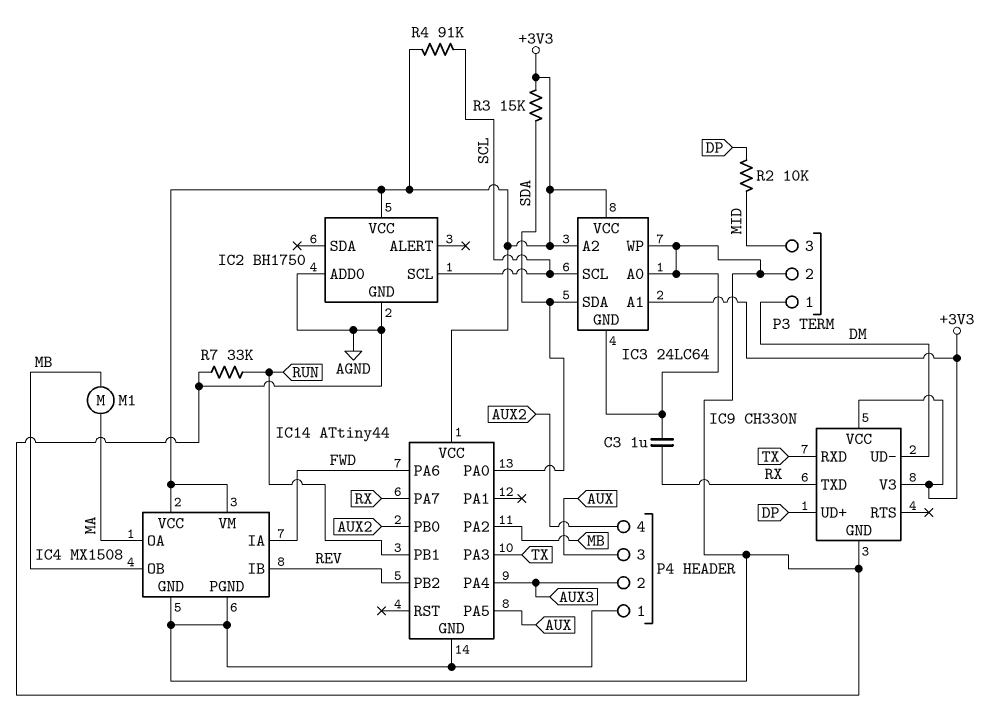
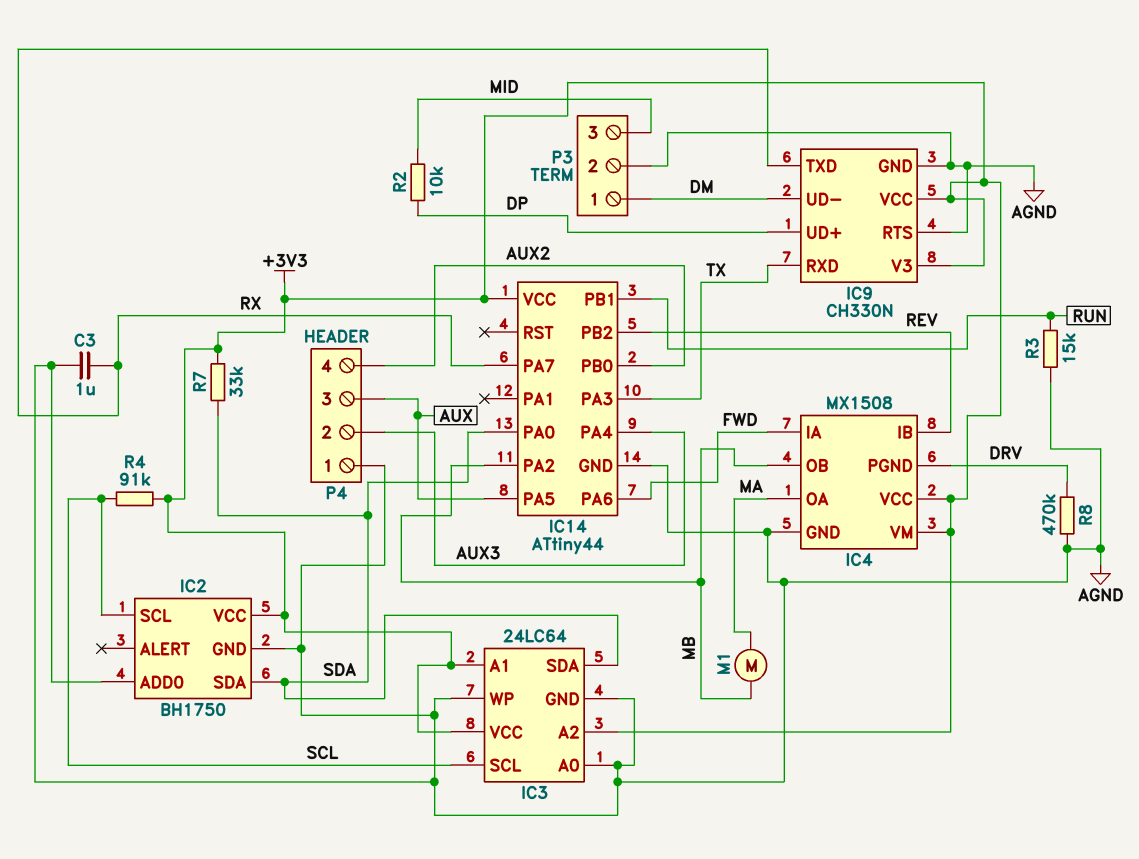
IC2 pin SDA: none -> SDA
IC4 pin PGND: AGND -> DRV
IC9 pin RTS: none -> AGND
R3: 15k (+3V3, SDA) -> 15k (AGND, RUN)
R7: 33k (AGND, RUN) -> 33k (+3V3, SDA)
R8: none -> 470k (AGND, DRV)

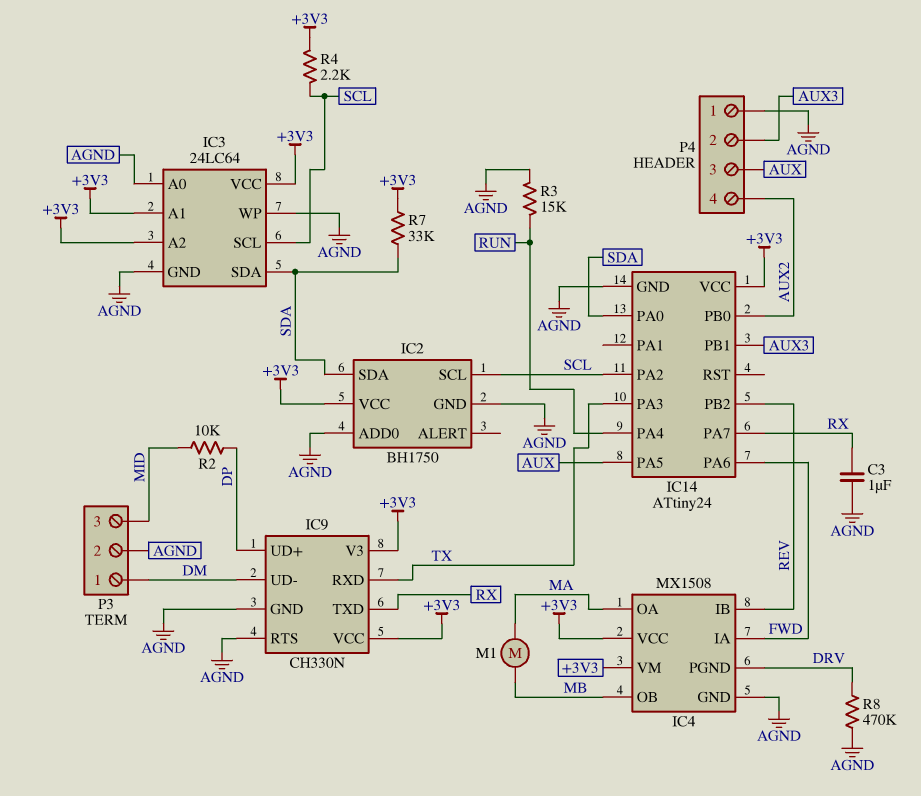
IC14: ATtiny44 -> ATtiny24
IC14 pin PA2: MB -> SCL
IC14 pin PA4: AUX3 -> RUN
IC14 pin PB1: RUN -> AUX3
R4: 91k (+3V3, SCL) -> 2.2k (+3V3, SCL)

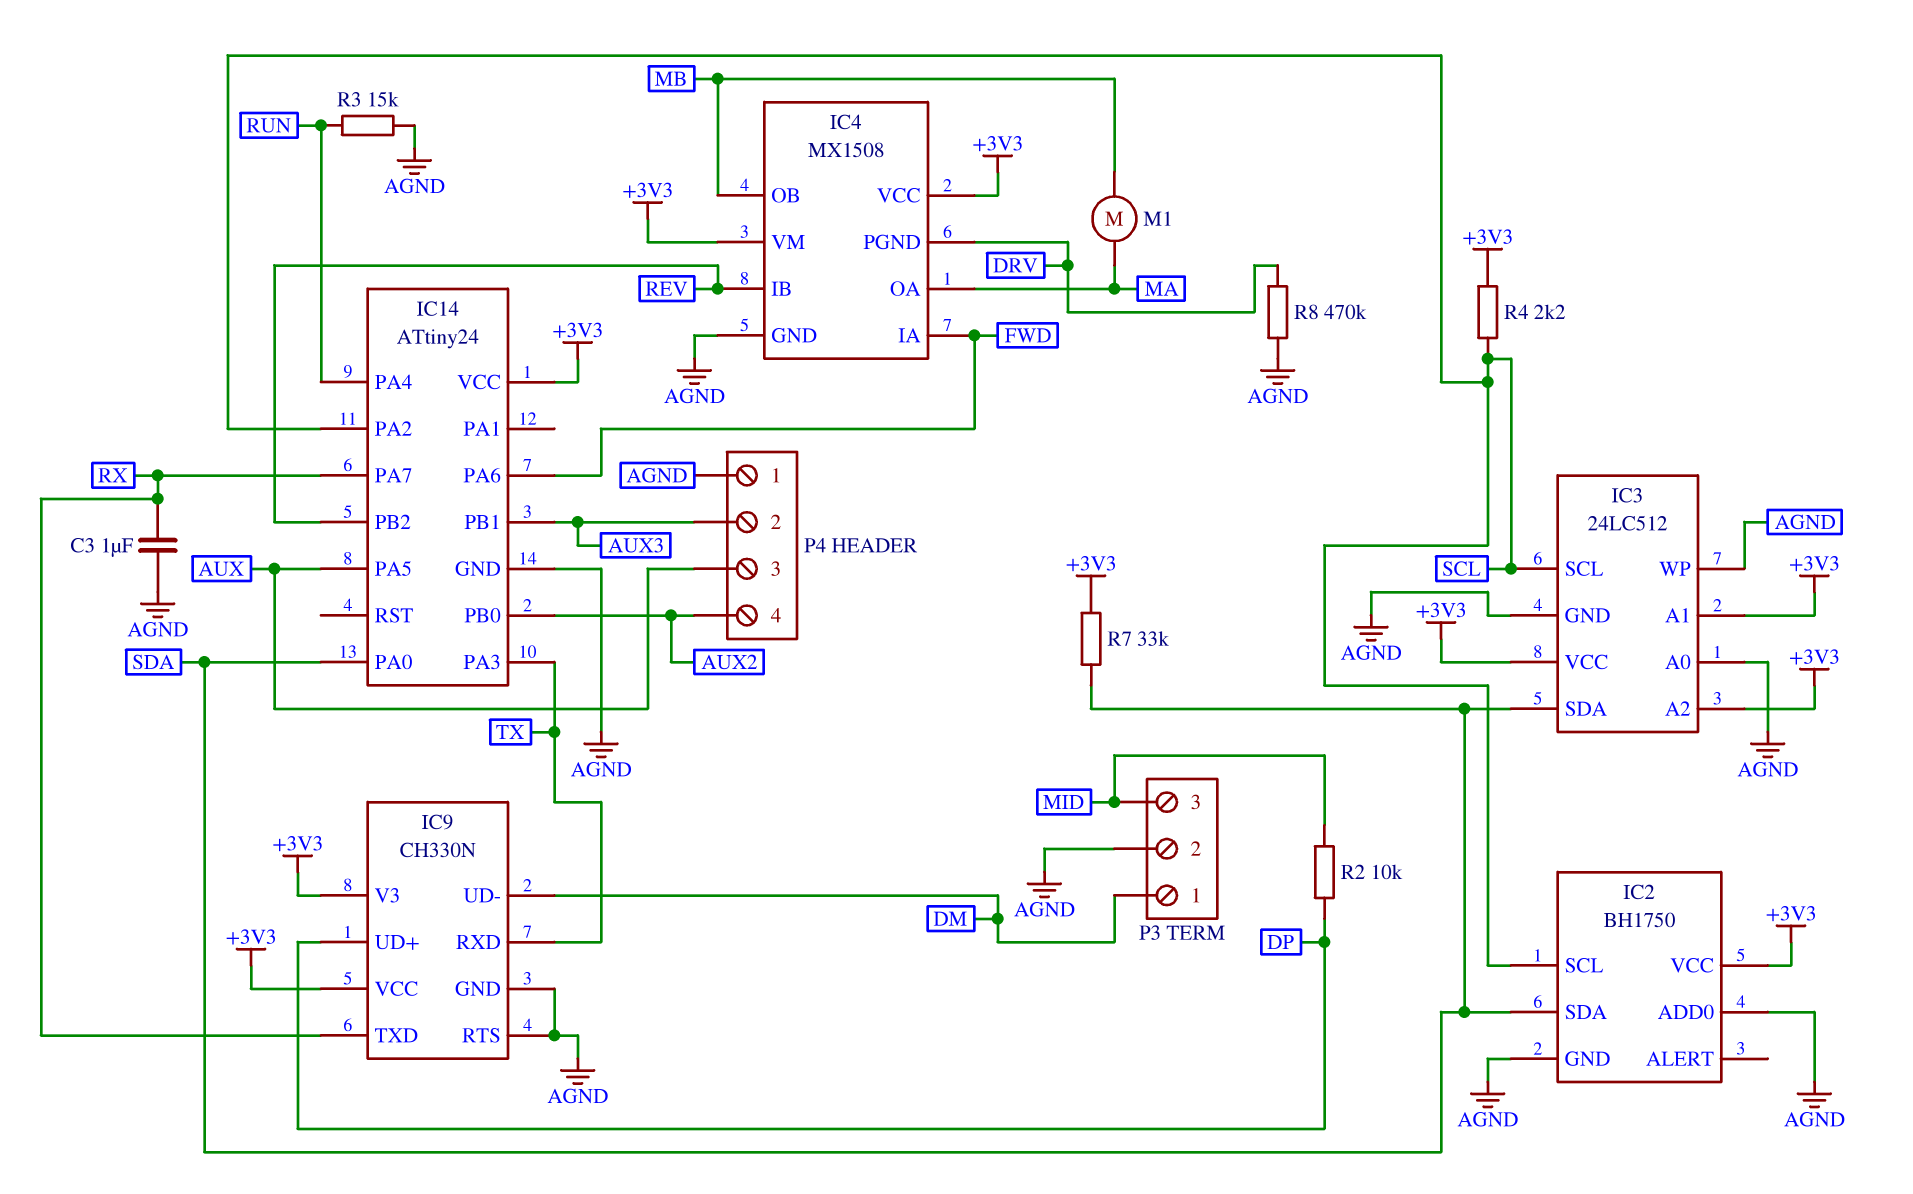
IC3: 24LC64 -> 24LC512

